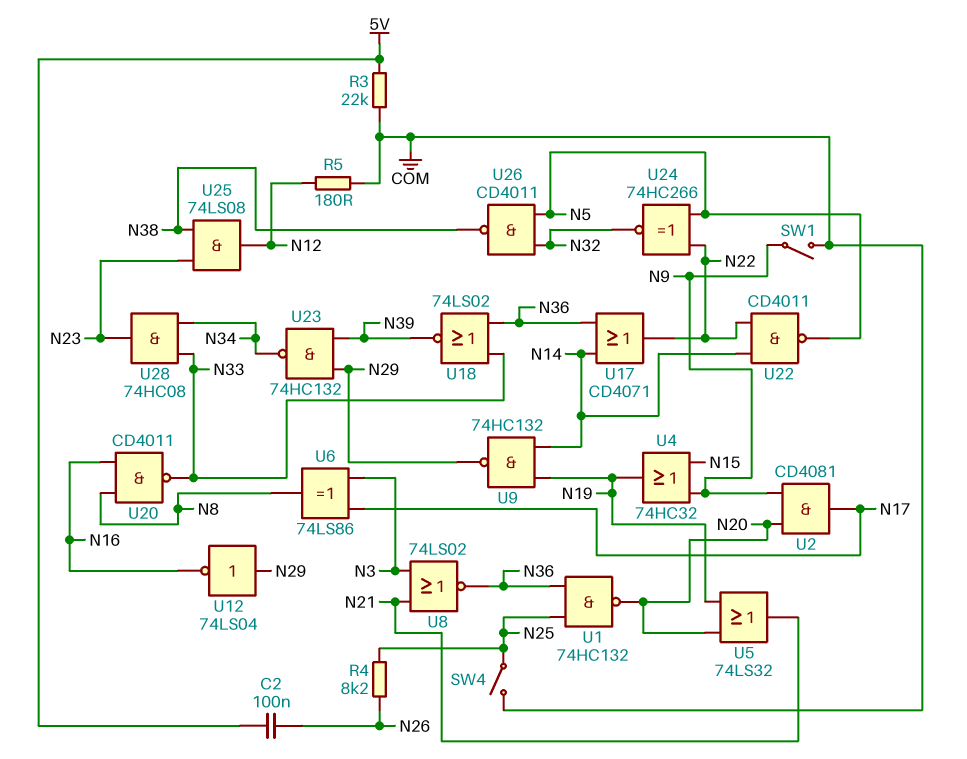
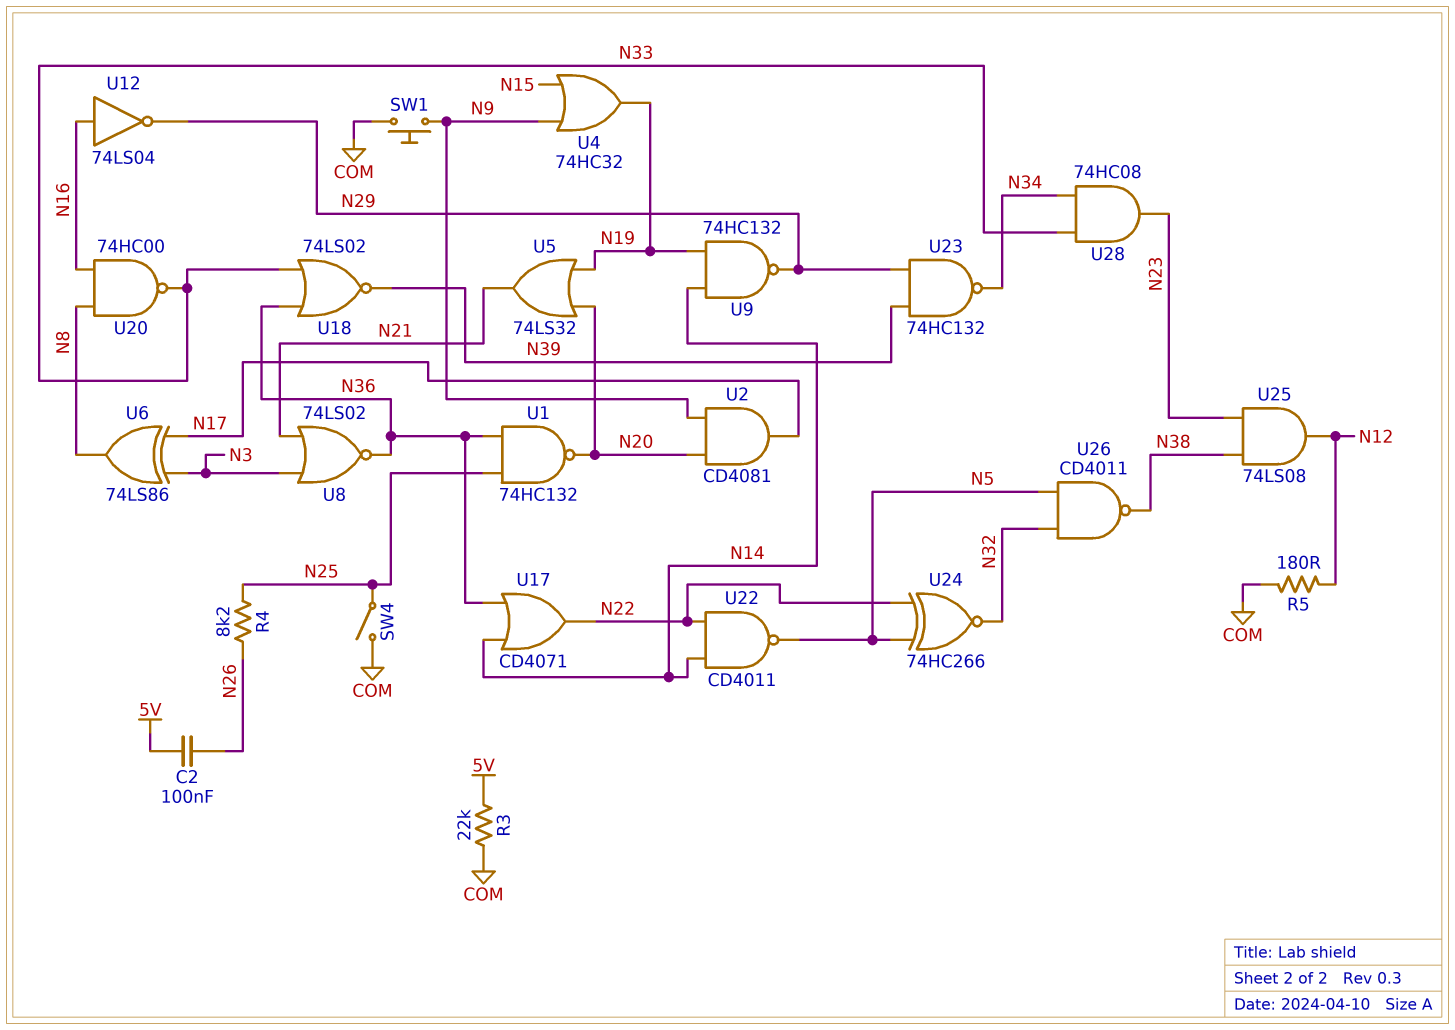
SW1: switch (COM, N9) -> button (COM, N9)
U12: NOT 74LS04 (in N29, out N16) -> NOT 74LS04 (in N16, out N29)
U20: NAND CD4011 (in N8, in N16, out N33) -> NAND 74HC00 (in N8, in N16, out N33)

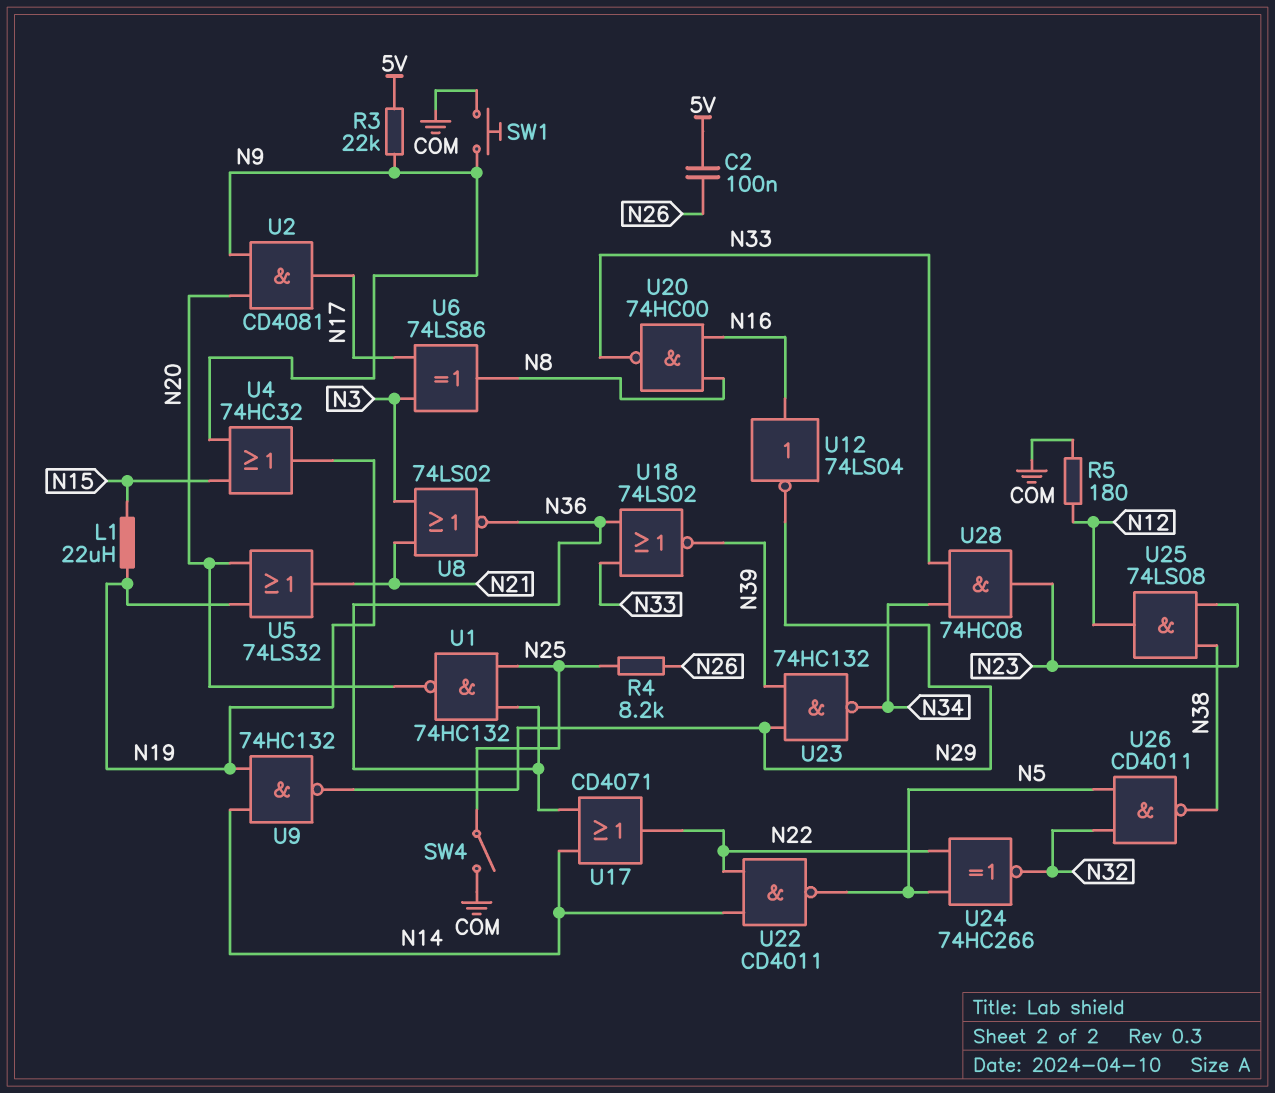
L1: none -> 22uH (N15, N19)
R3: 22k (5V, COM) -> 22k (5V, N9)

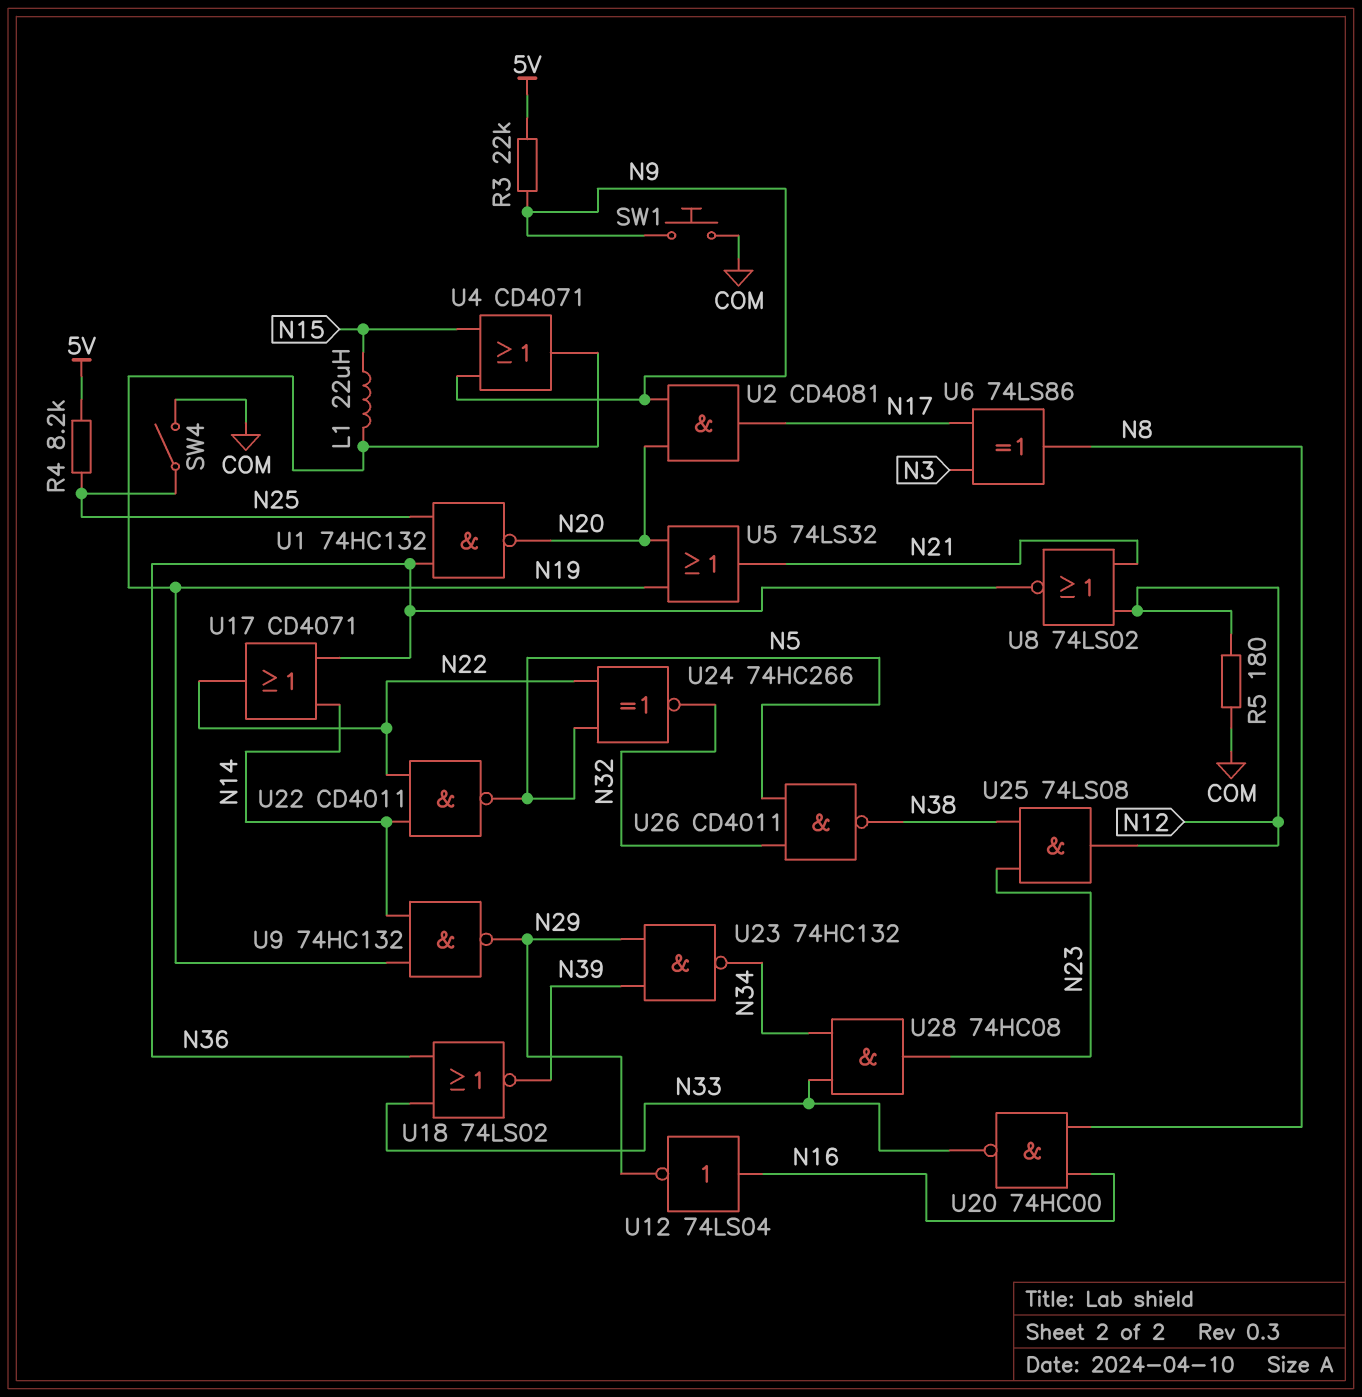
C2: 100nF (5V, N26) -> none
R4: 8.2k (N25, N26) -> 8.2k (5V, N25)
U4: OR 74HC32 (in N9, in N15, out N19) -> OR CD4071 (in N9, in N15, out N19)
U8: NOR 74LS02 (in N3, in N21, out N36) -> NOR 74LS02 (in N12, in N21, out N36)

